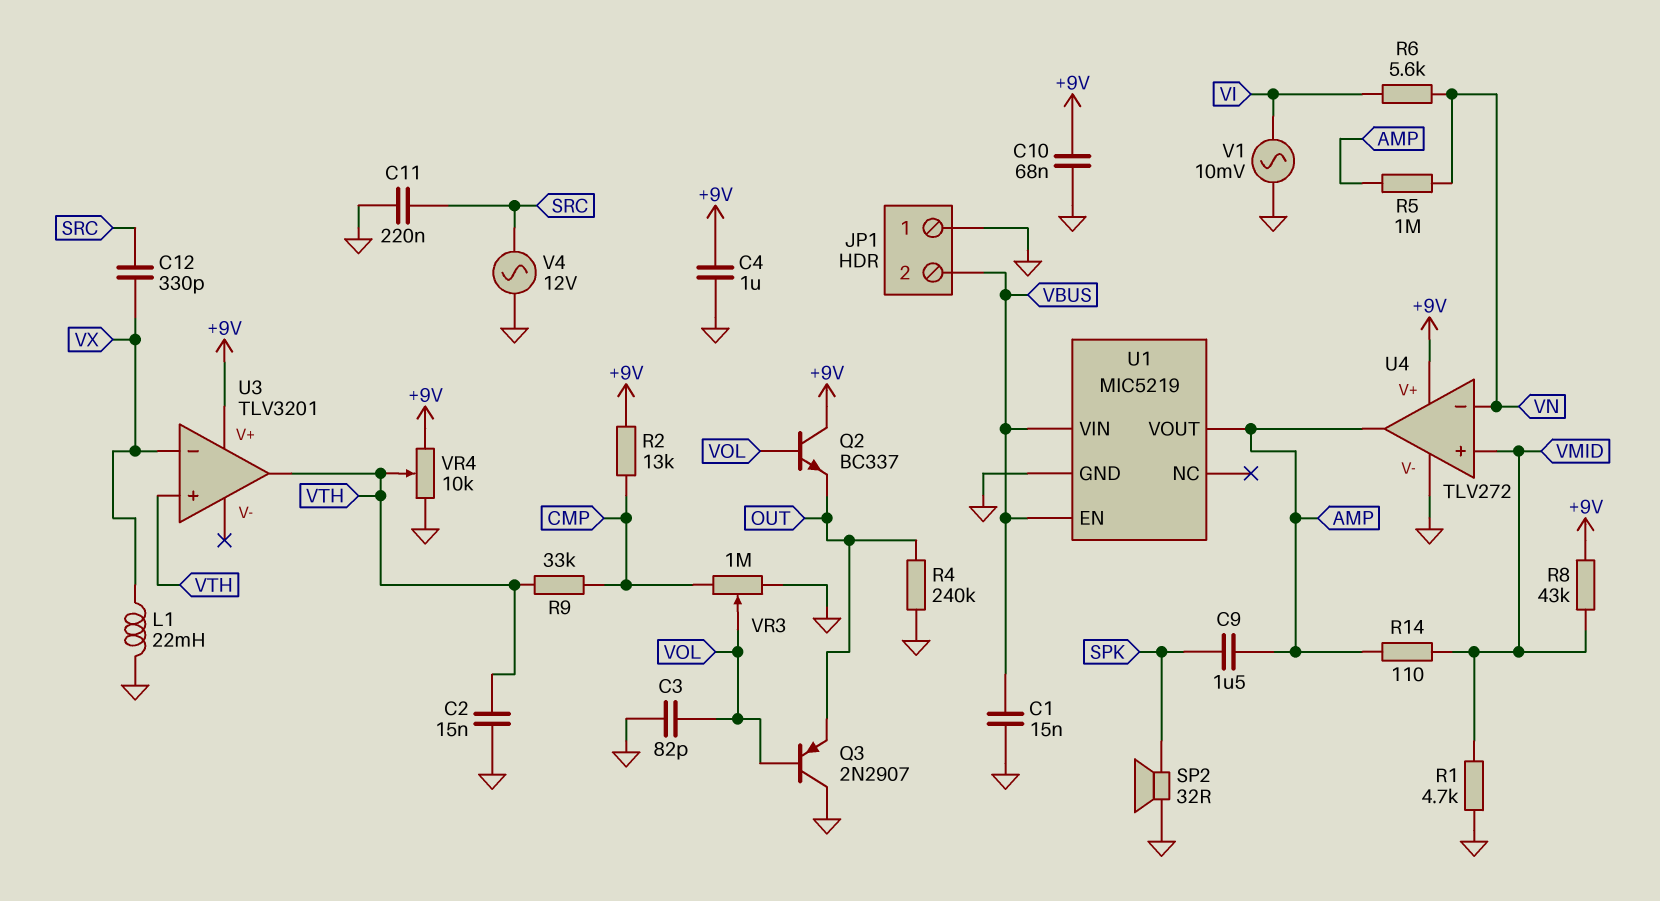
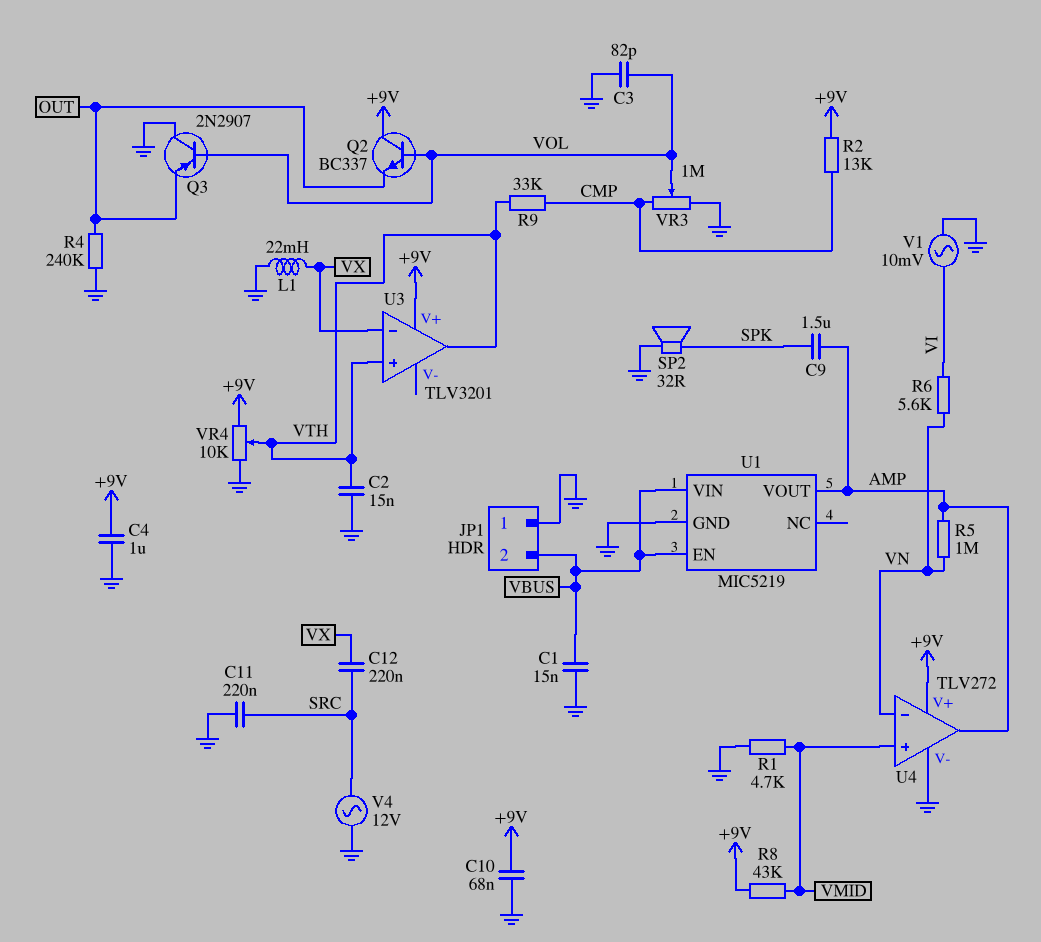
C12: 330pF (SRC, VX) -> 220nF (SRC, VX)
R14: 110 (AMP, VMID) -> none

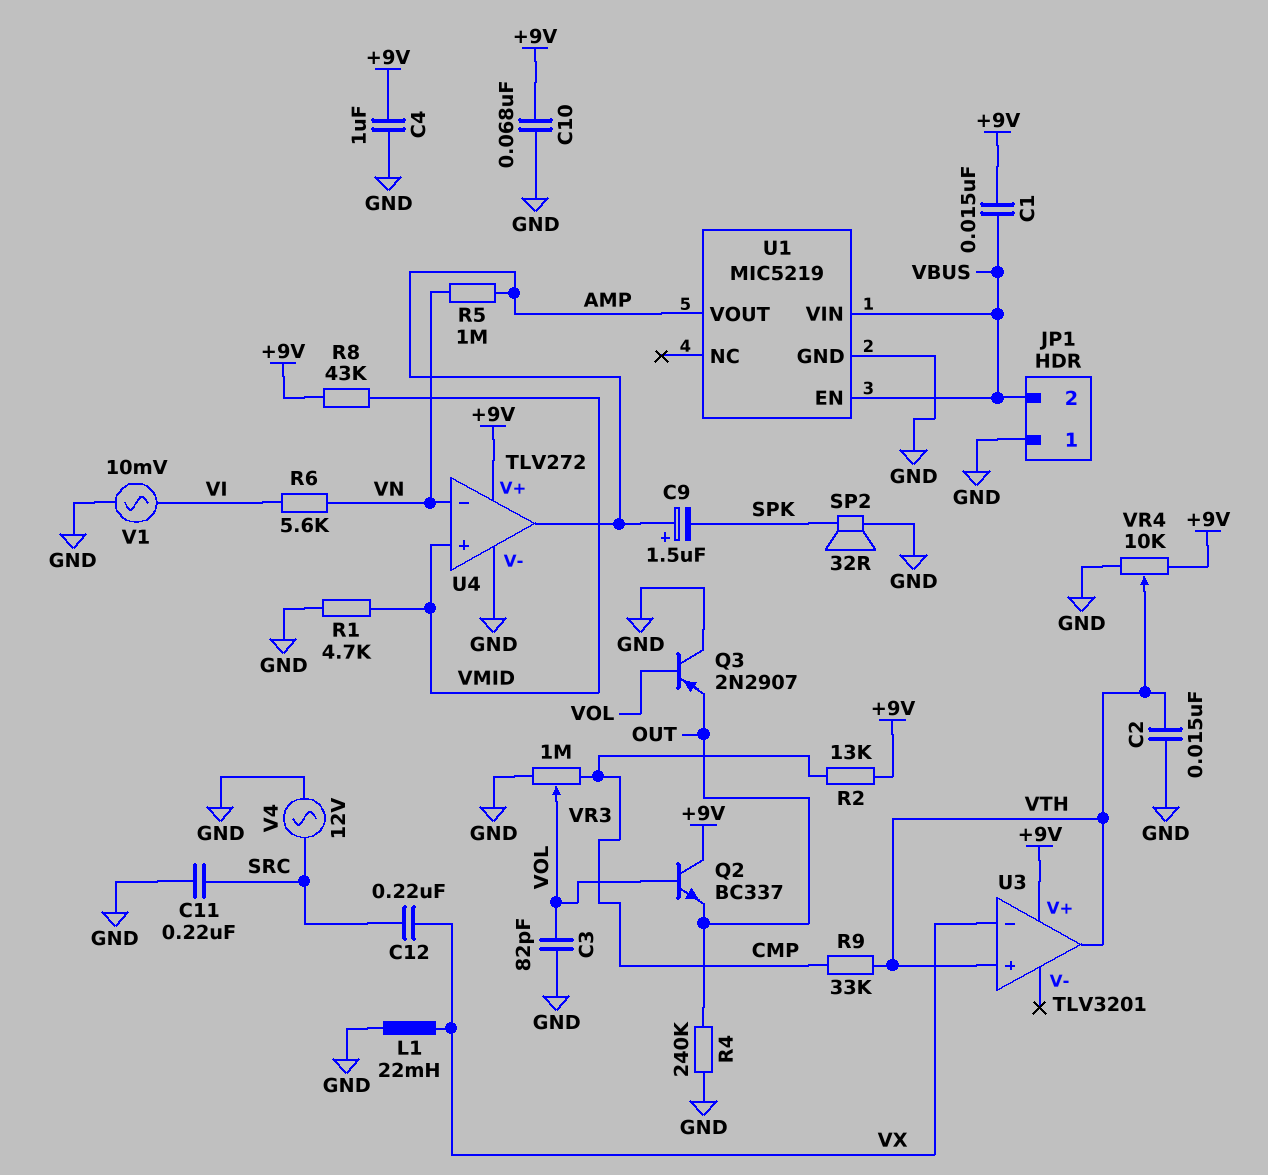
C1: 15nF (GND, VBUS) -> 15nF (+9V, VBUS)
C9: 1.5uF (AMP, SPK) -> 1.5uF (plus AMP, minus SPK)

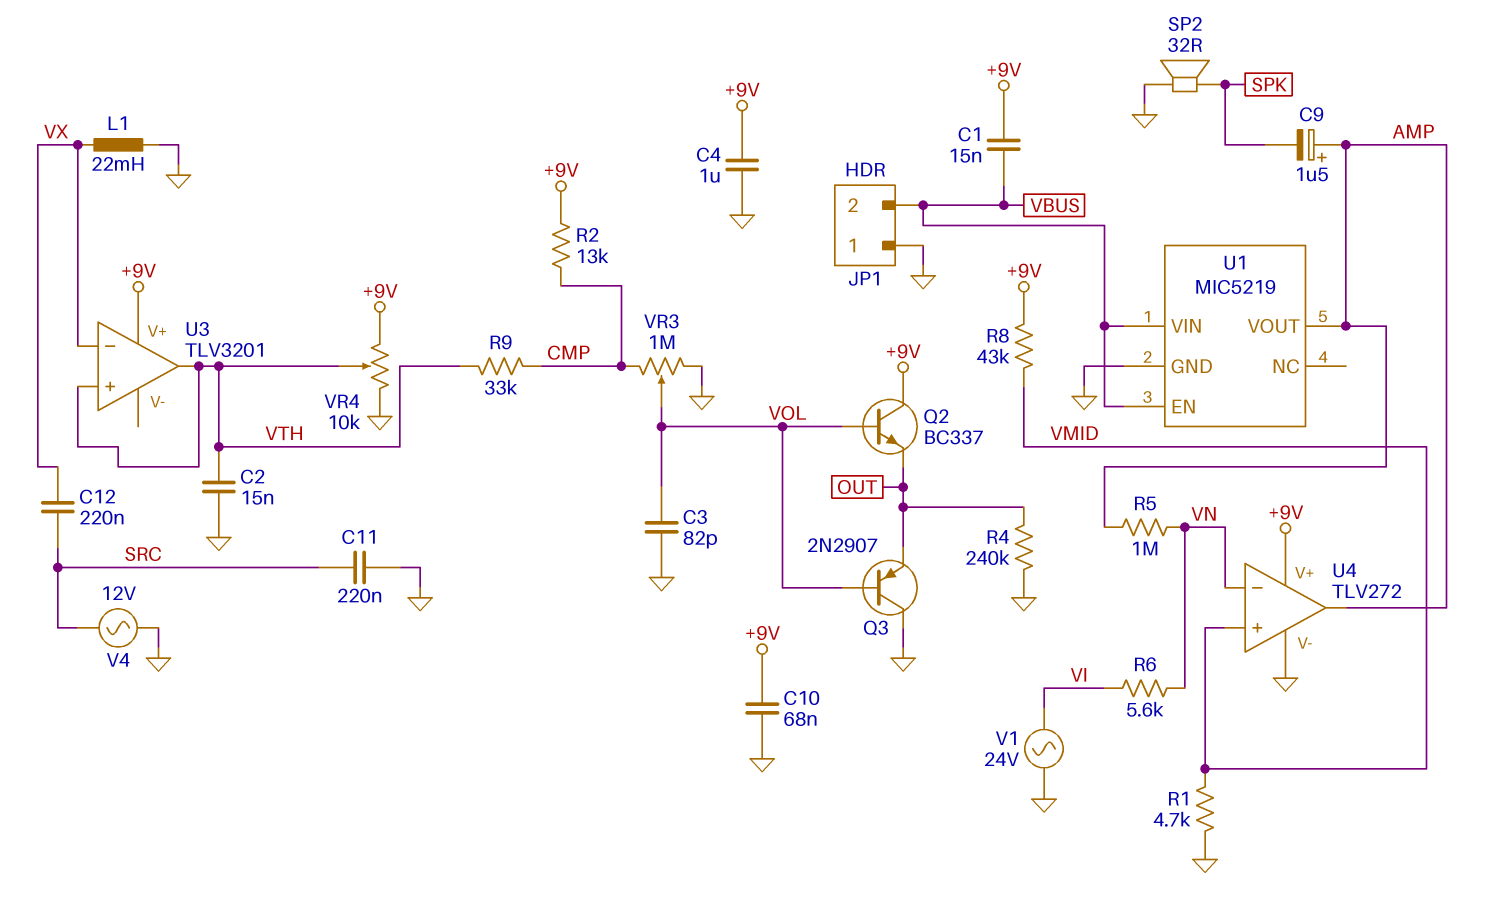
V1: AC 10mV (GND, VI) -> AC 24V (GND, VI)

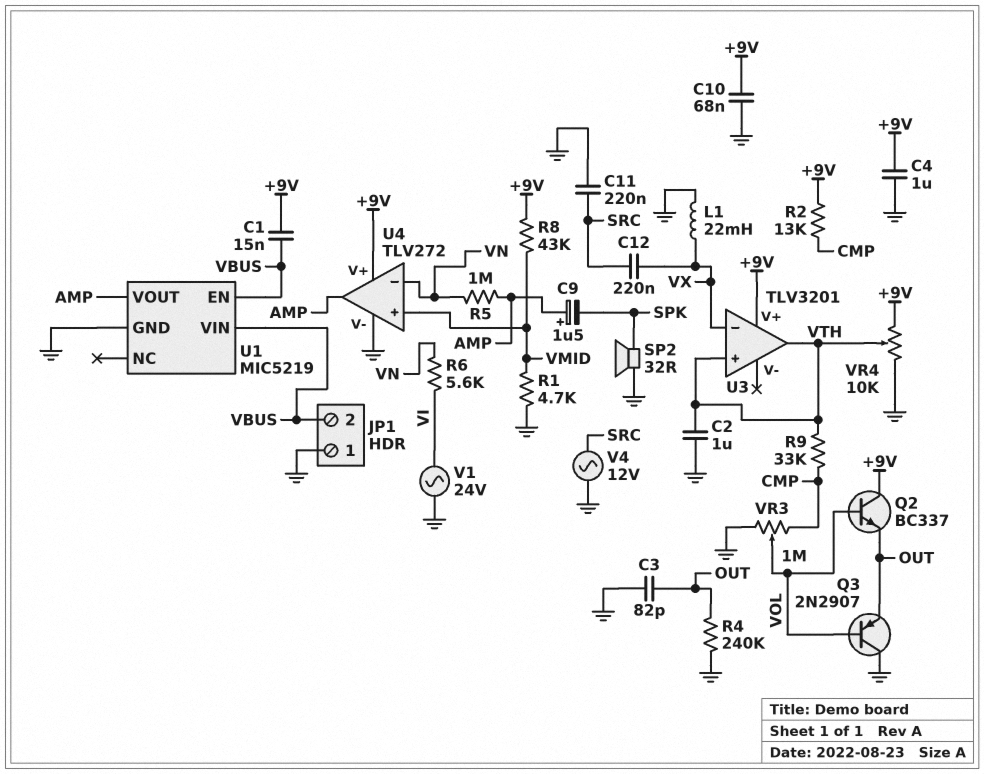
C2: 15nF (GND, VTH) -> 1uF (GND, VTH)
C3: 82pF (GND, VOL) -> 82pF (GND, OUT)

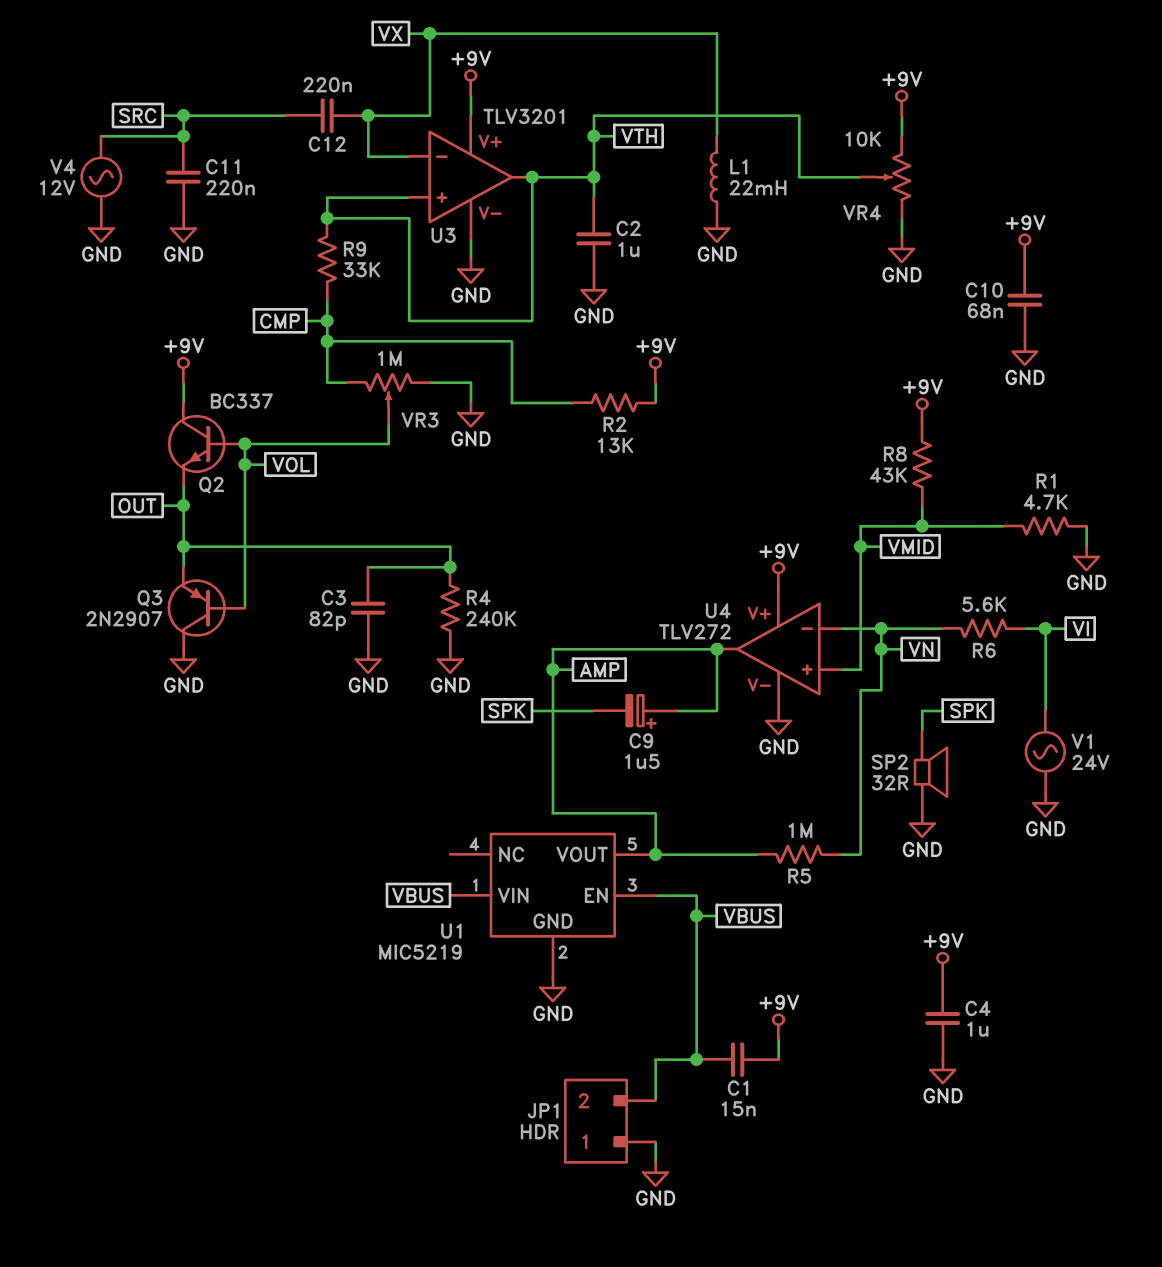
U3 pin V-: none -> GND

